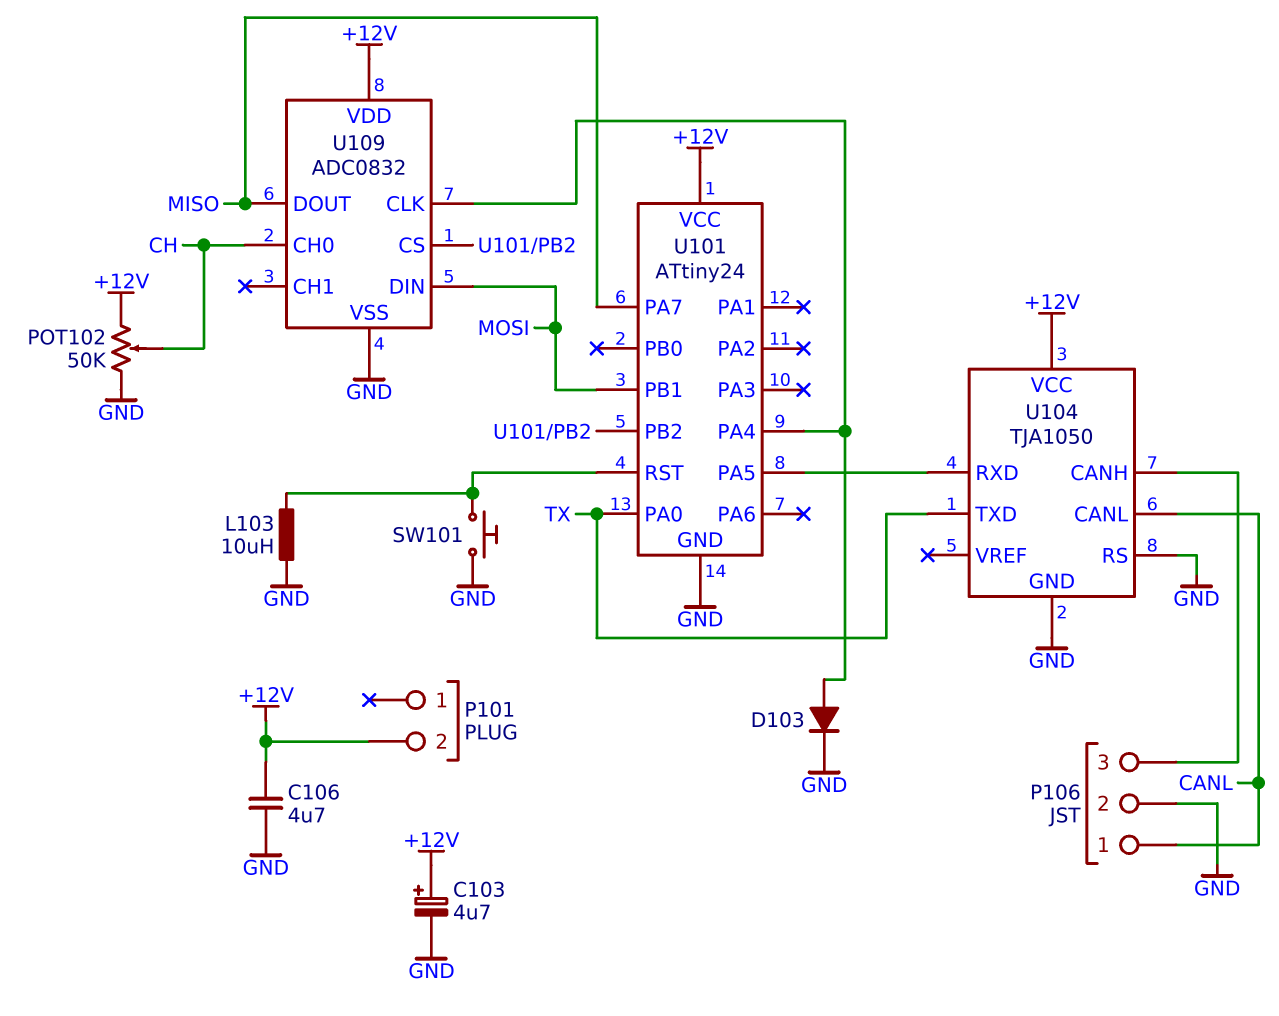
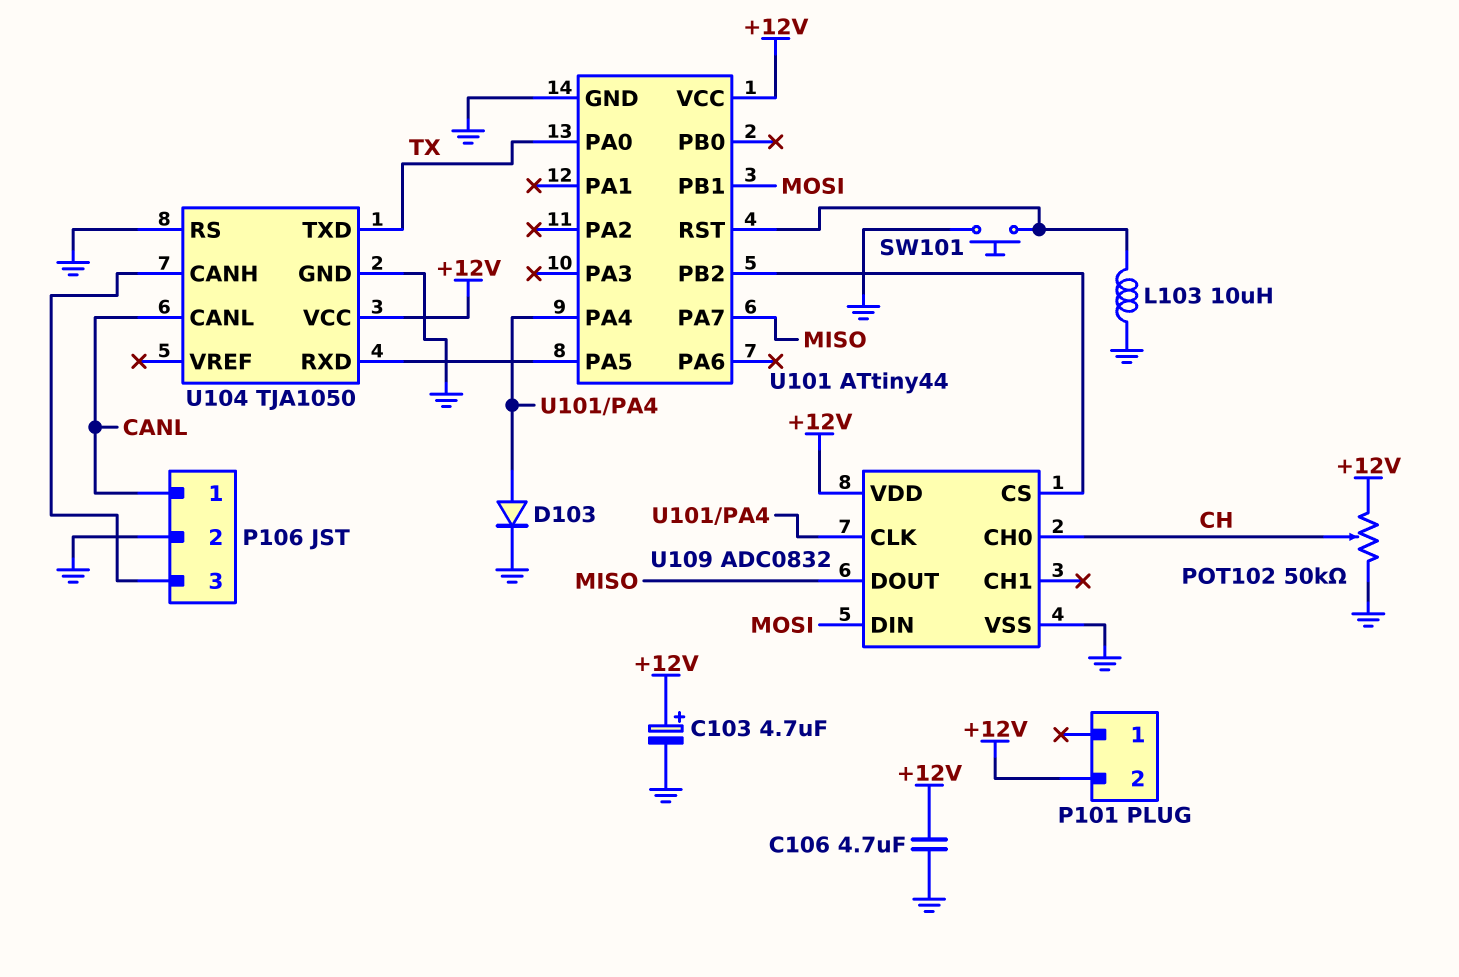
U101: ATtiny24 -> ATtiny44

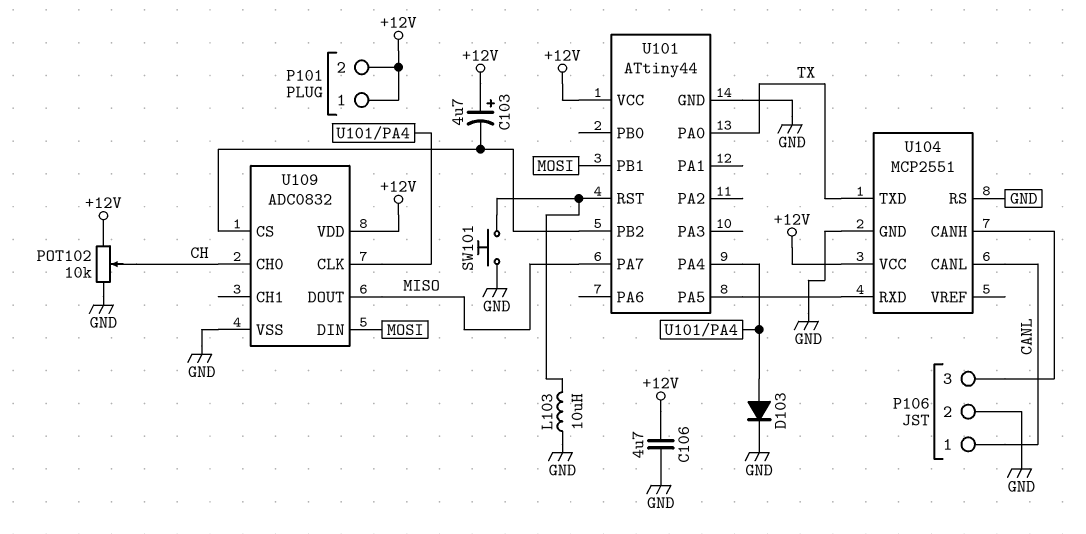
C103: 4.7uF (plus +12V, minus GND) -> 4.7uF (plus +12V, minus U101/PB2)
P101 pin 1: none -> +12V
POT102: 50k (+12V, GND, wiper CH) -> 10k (+12V, GND, wiper CH)
U104: TJA1050 -> MCP2551

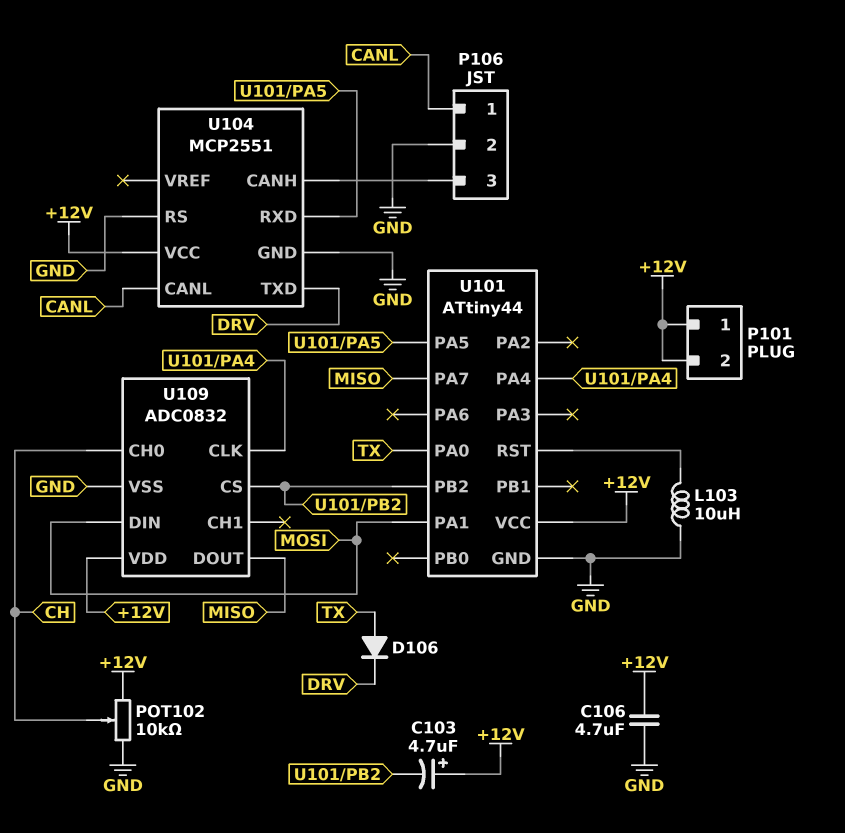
D103: diode (A U101/PA4, K GND) -> none
D106: none -> diode (A TX, K DRV)
SW101: button (GND, U101/RST) -> none
U101 pin PA1: none -> MOSI
U101 pin PB1: MOSI -> none
U104 pin TXD: TX -> DRV

